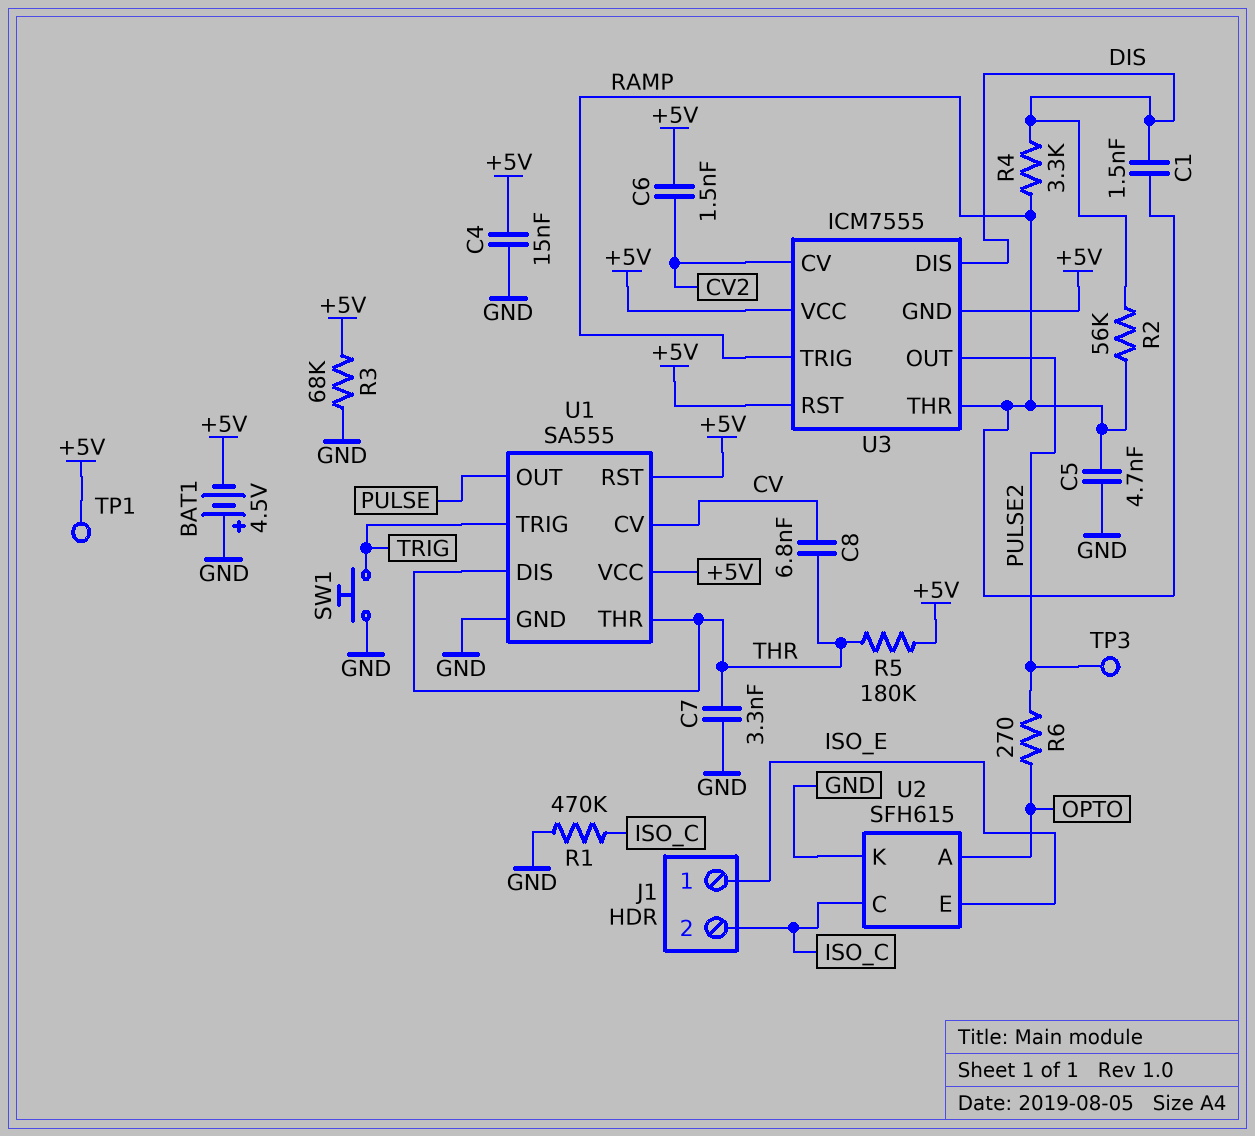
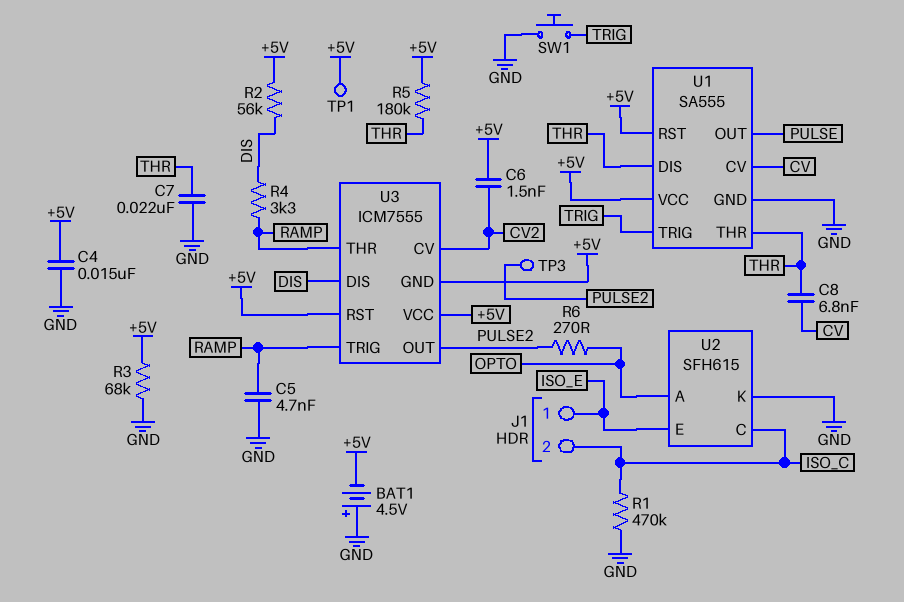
C1: 1.5nF (DIS, RAMP) -> none
C7: 3.3nF (GND, THR) -> 22nF (GND, THR)
R2: 56k (DIS, RAMP) -> 56k (+5V, DIS)

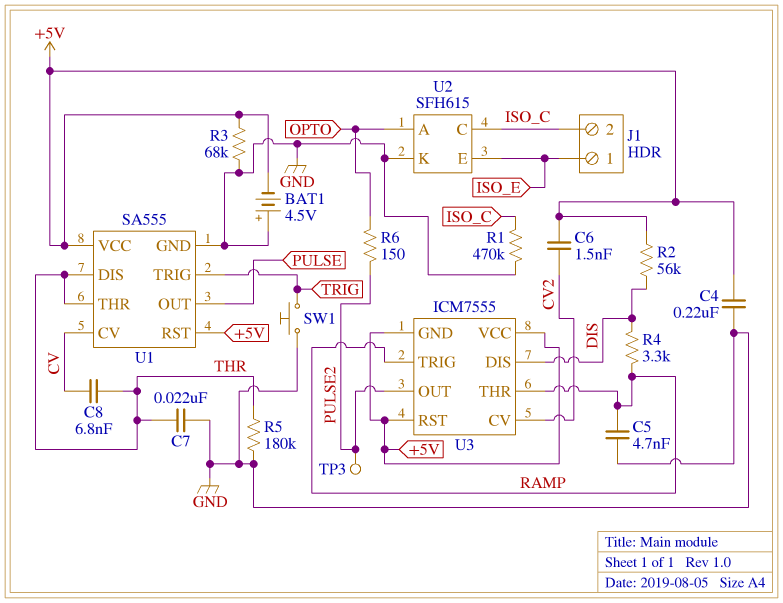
C4: 15nF (+5V, GND) -> 220nF (+5V, GND)
R5: 180k (+5V, THR) -> 180k (GND, THR)
R6: 270 (OPTO, PULSE2) -> 150 (OPTO, PULSE2)
TP1: test point (+5V) -> none

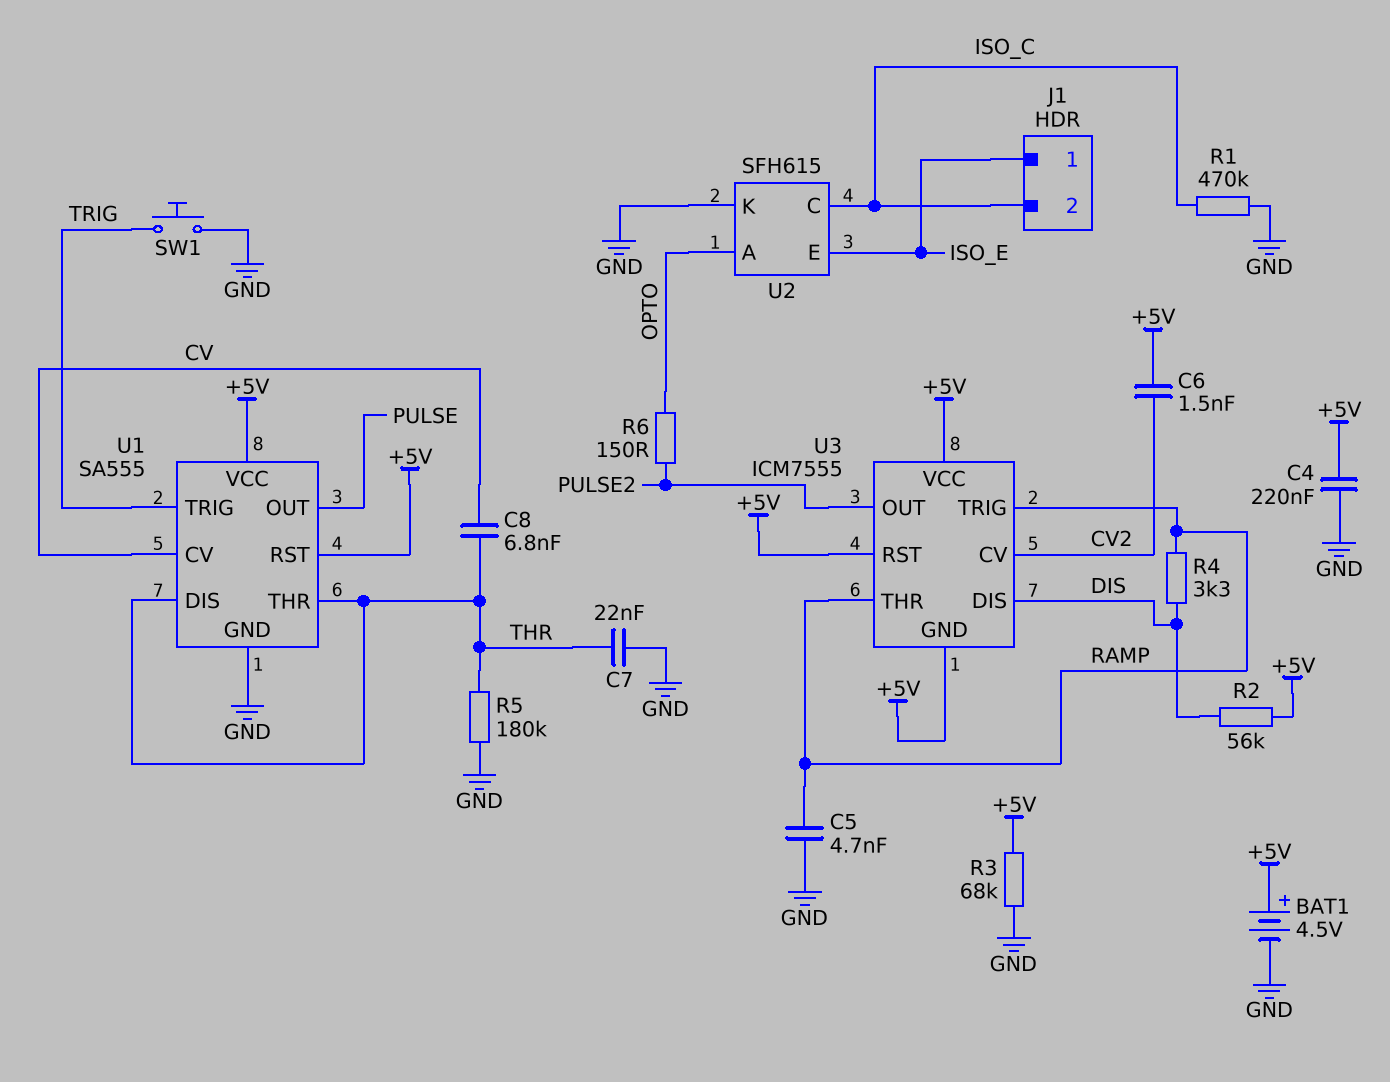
BAT1: 4.5V (plus GND, minus +5V) -> 4.5V (plus +5V, minus GND)
TP3: test point (PULSE2) -> none

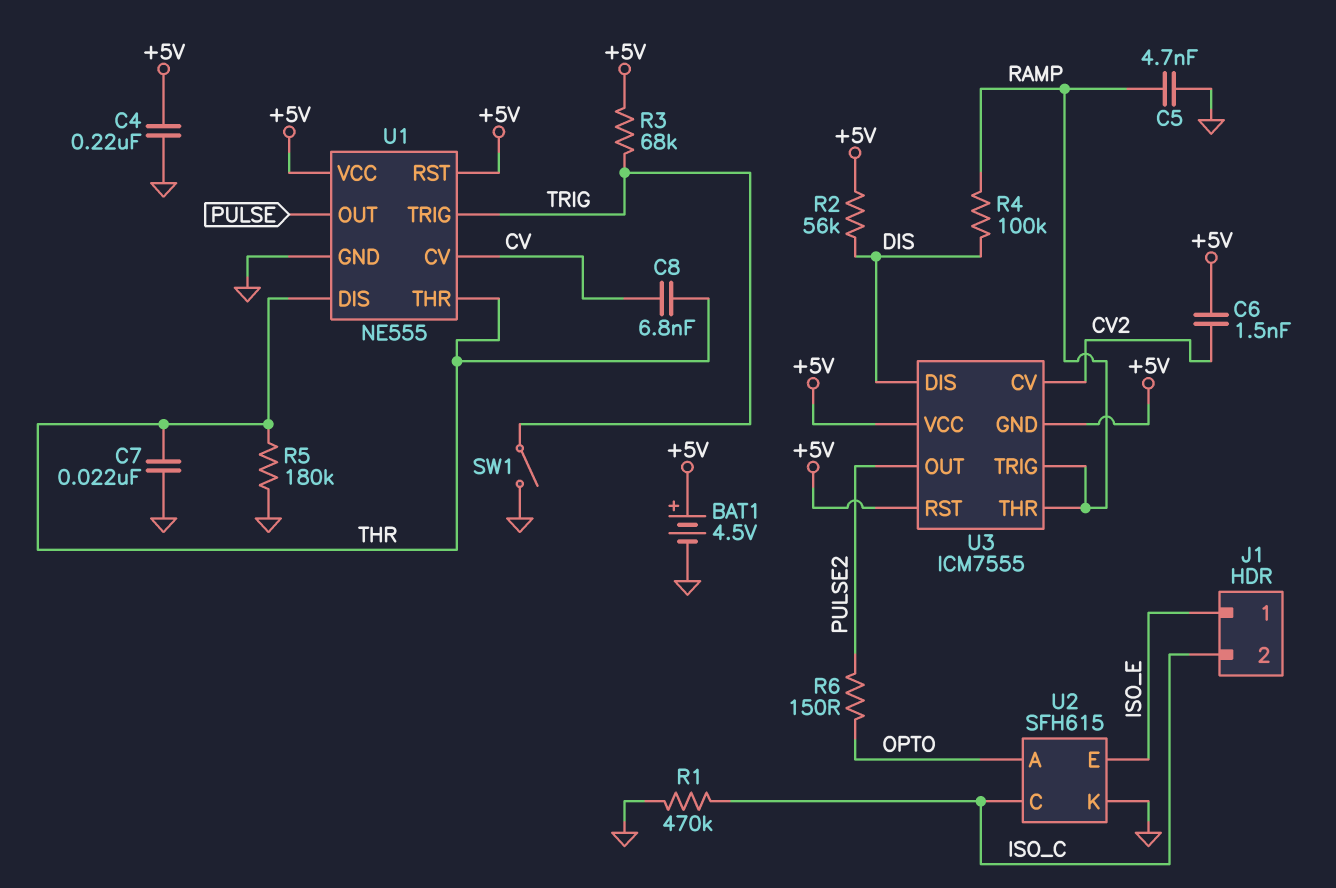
R3: 68k (+5V, GND) -> 68k (+5V, TRIG)
R4: 3.3k (DIS, RAMP) -> 100k (DIS, RAMP)
SW1: button (GND, TRIG) -> switch (GND, TRIG)
U1: SA555 -> NE555

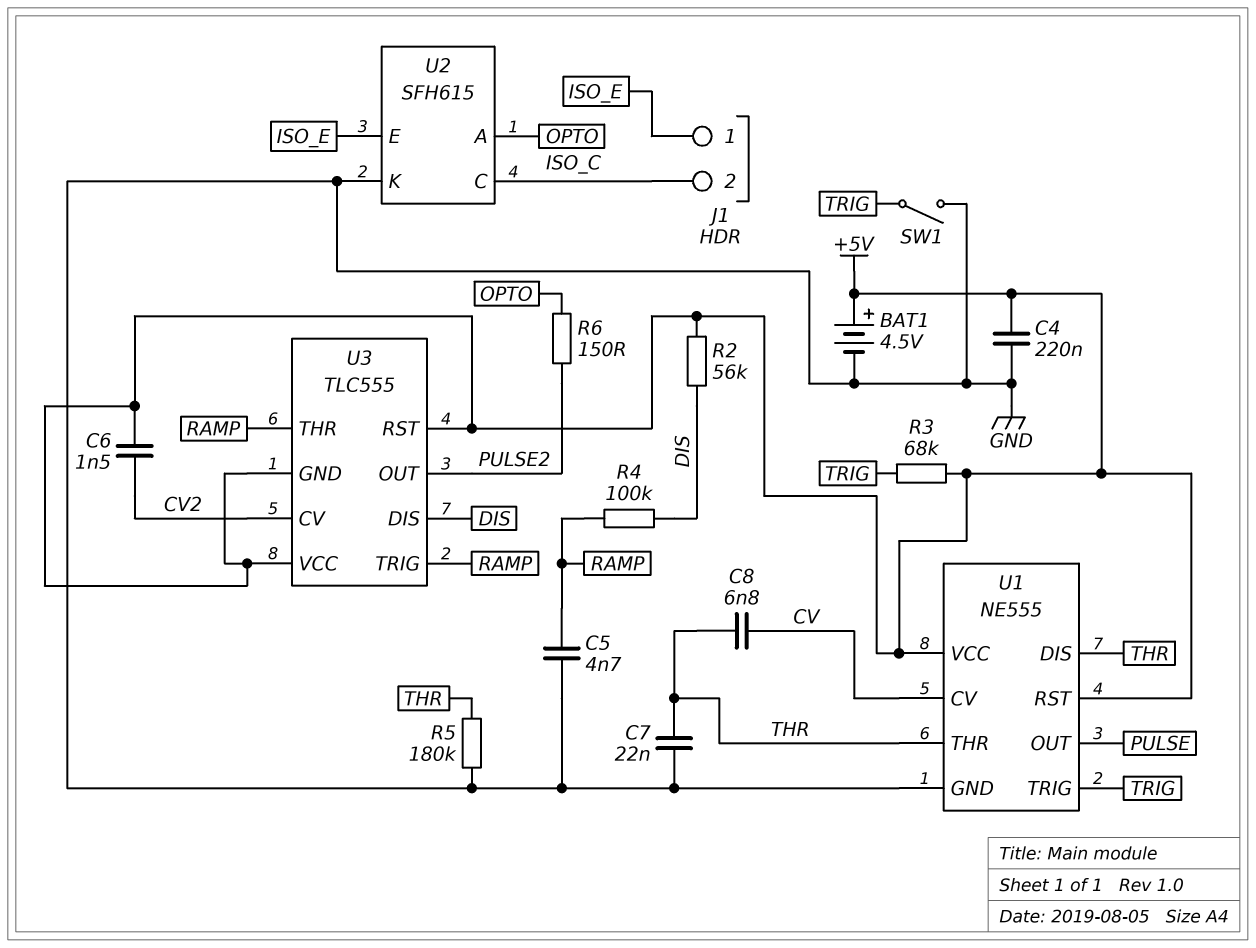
R1: 470k (GND, ISO_C) -> none
U3: ICM7555 -> TLC555

